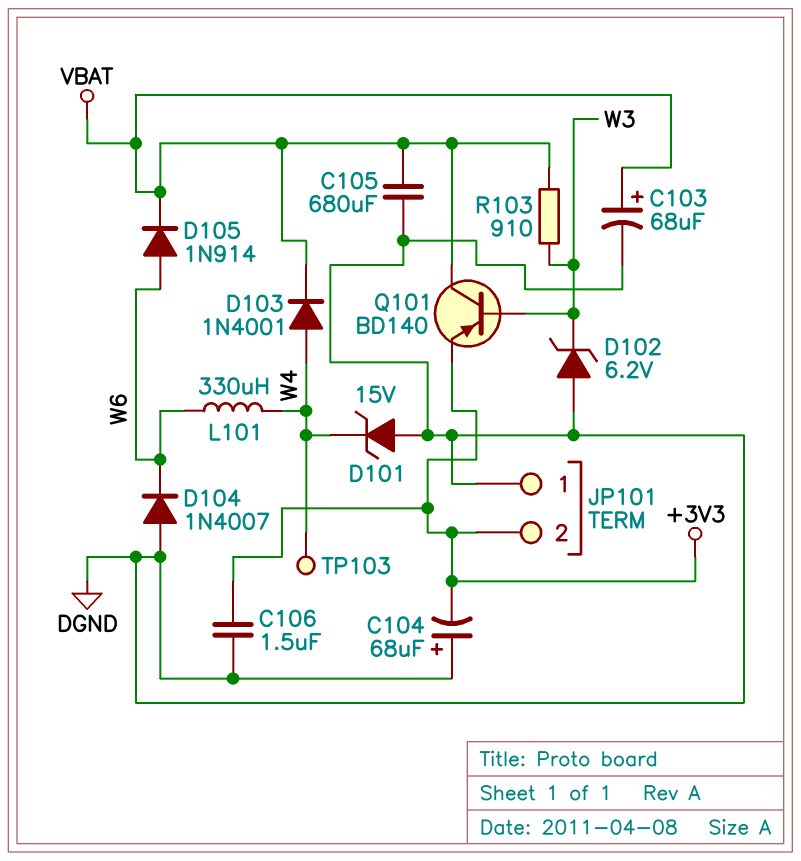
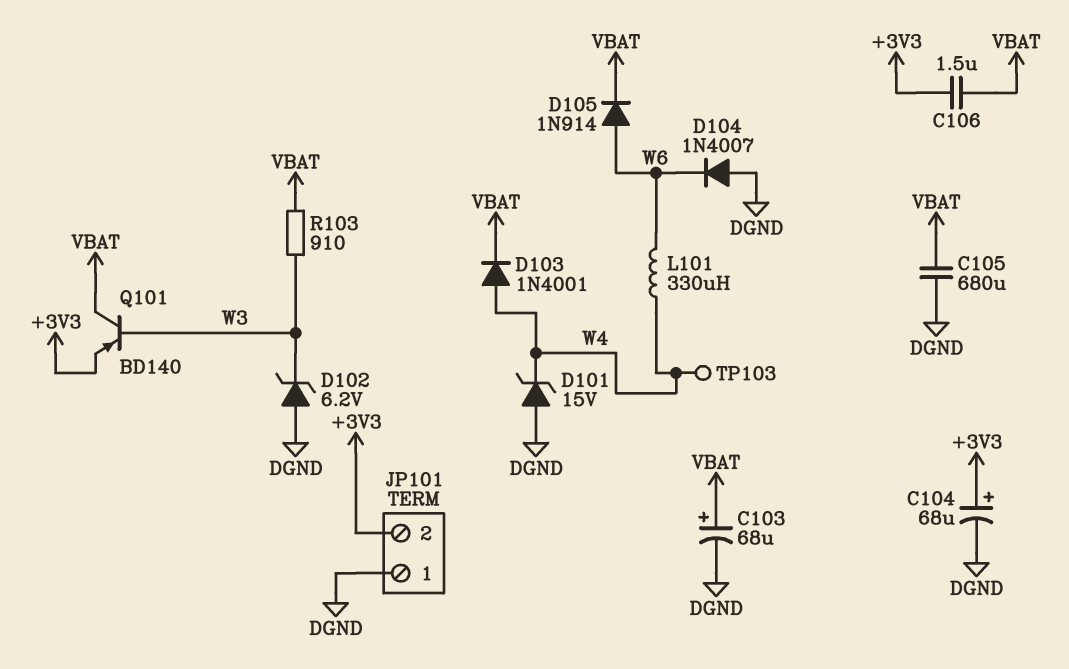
C104: 68uF (plus DGND, minus +3V3) -> 68uF (plus +3V3, minus DGND)
C106: 1.5uF (+3V3, DGND) -> 1.5uF (+3V3, VBAT)

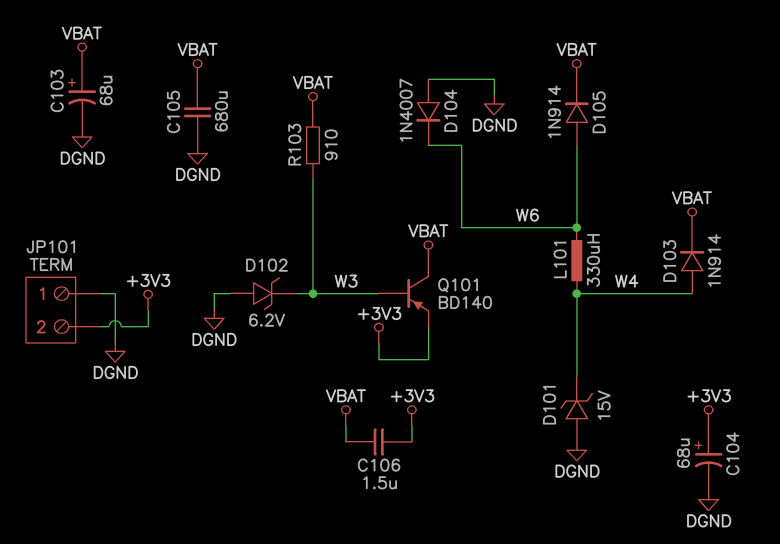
D103: diode 1N4001 (A W4, K VBAT) -> diode 1N914 (A W4, K VBAT)
TP103: test point (W4) -> none

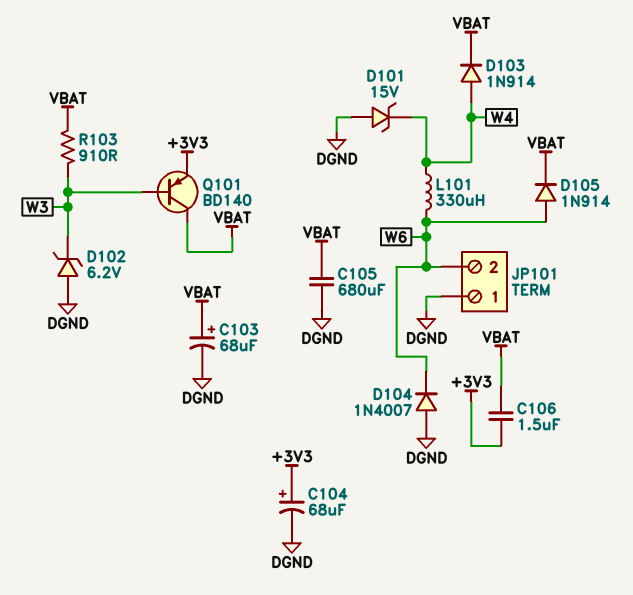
JP101 pin 2: +3V3 -> W6

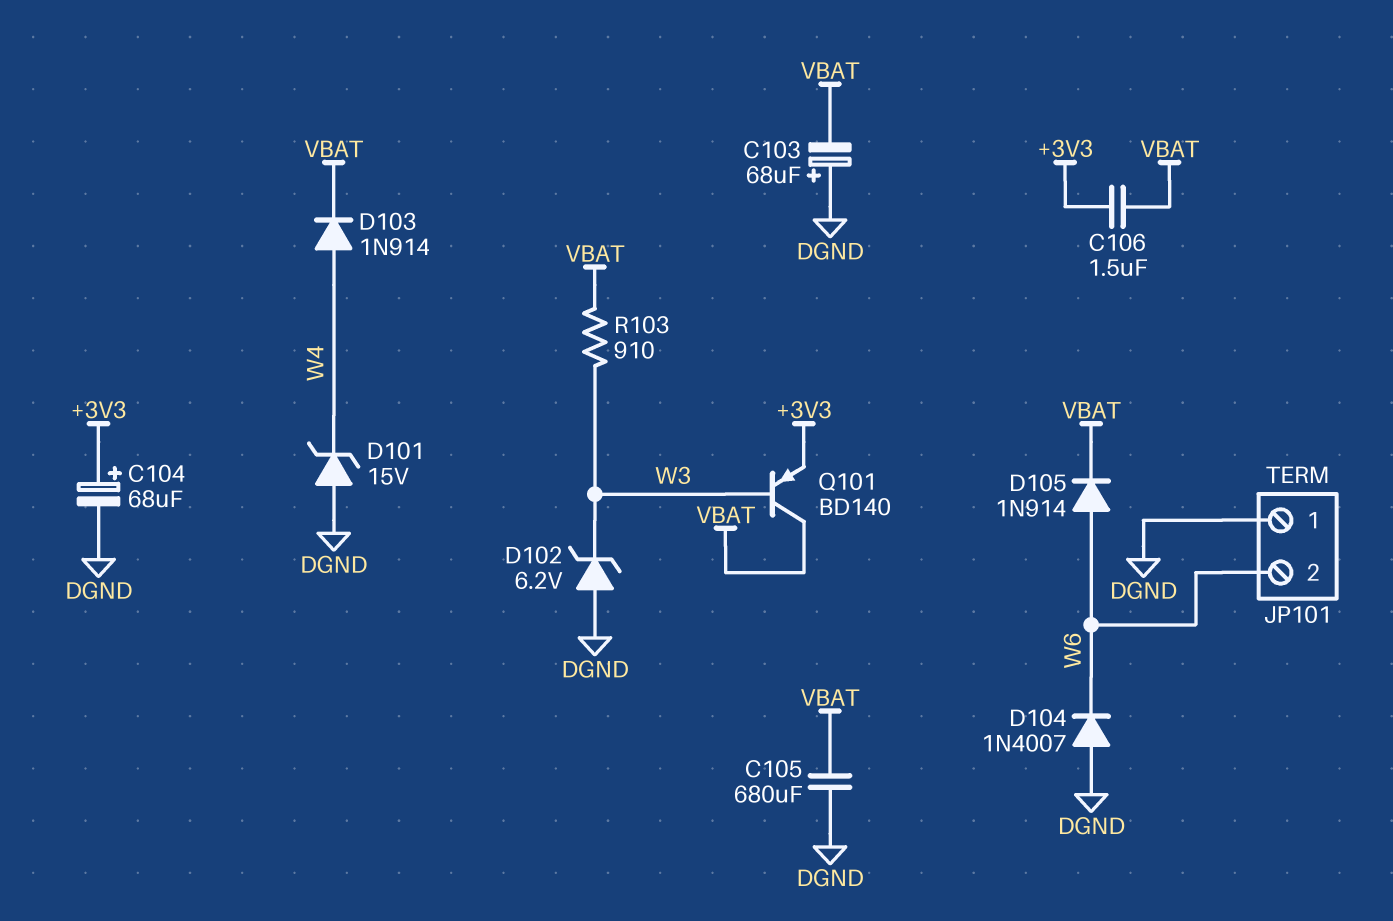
C103: 68uF (plus VBAT, minus DGND) -> 68uF (plus DGND, minus VBAT)
L101: 330uH (W4, W6) -> none

